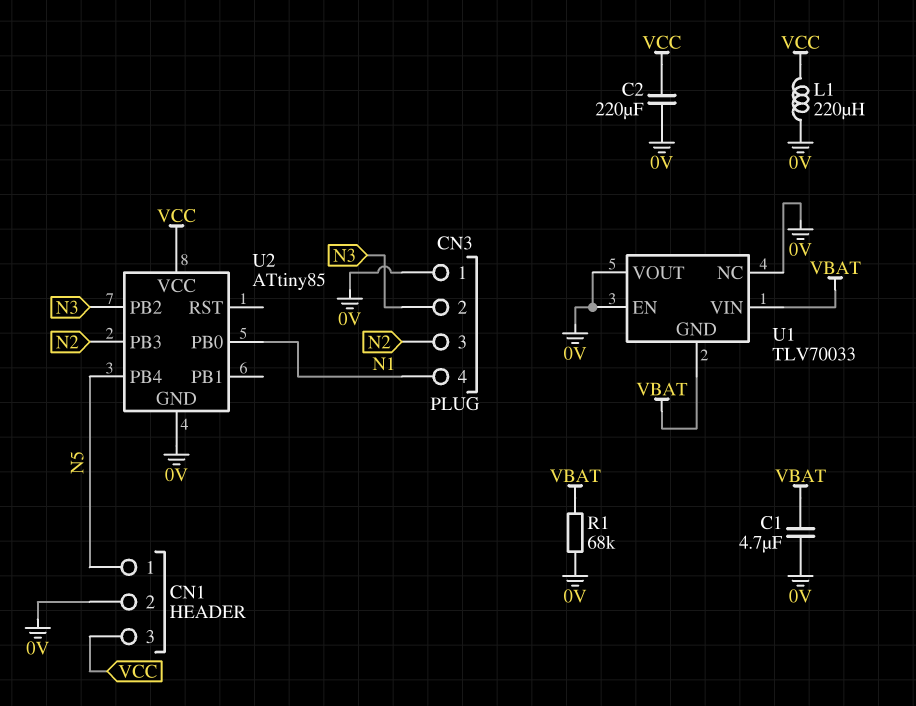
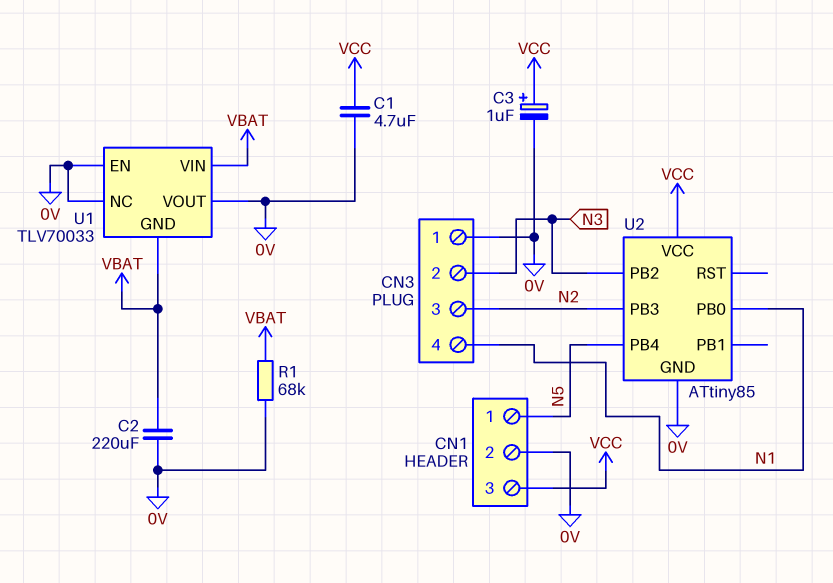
C1: 4.7uF (0V, VBAT) -> 4.7uF (0V, VCC)
C2: 220uF (0V, VCC) -> 220uF (0V, VBAT)
C3: none -> 1uF (plus VCC, minus 0V)
L1: 220uH (0V, VCC) -> none

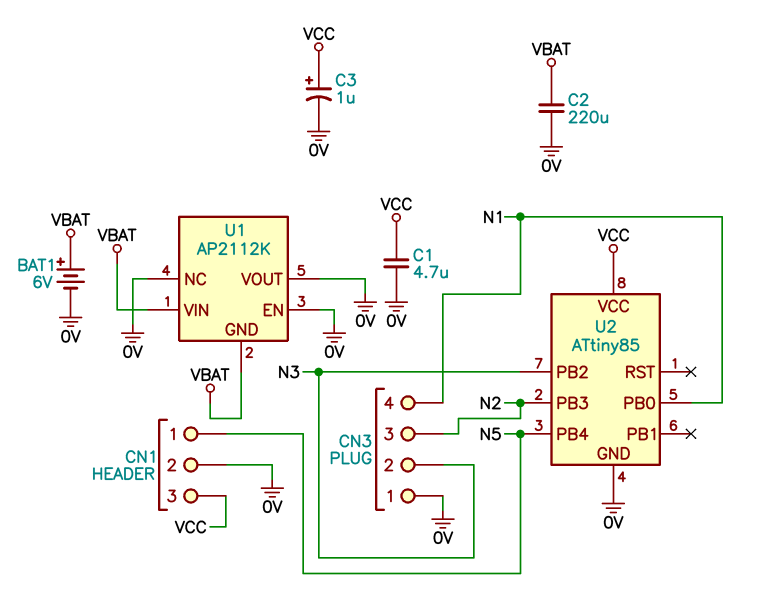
BAT1: none -> 6V (plus VBAT, minus 0V)
R1: 68k (0V, VBAT) -> none
U1: TLV70033 -> AP2112K

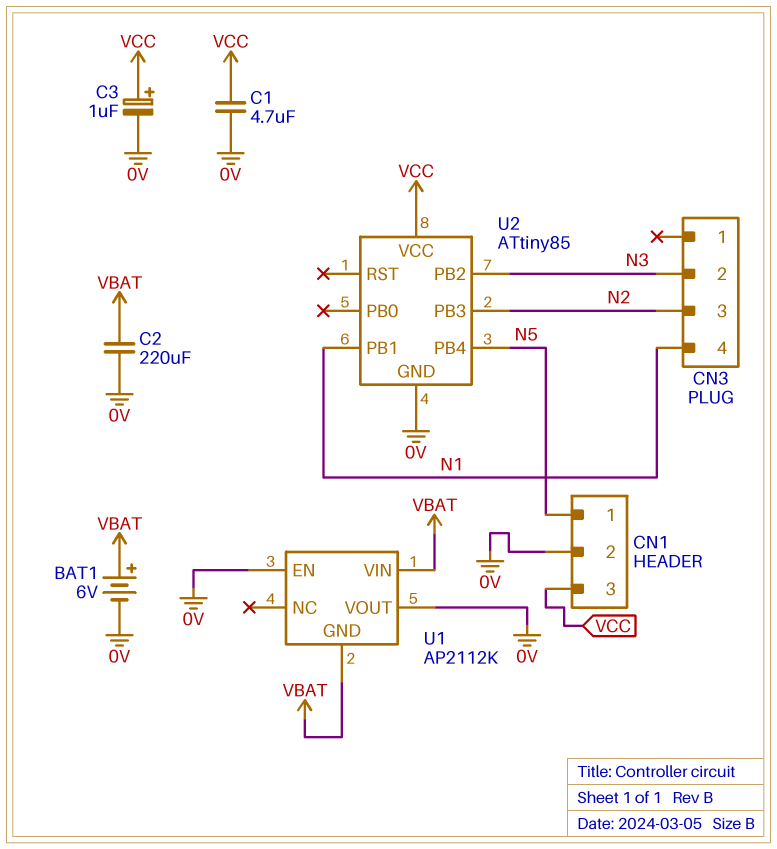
CN3 pin 1: 0V -> none
U1 pin NC: 0V -> none
U2 pin PB0: N1 -> none
U2 pin PB1: none -> N1

